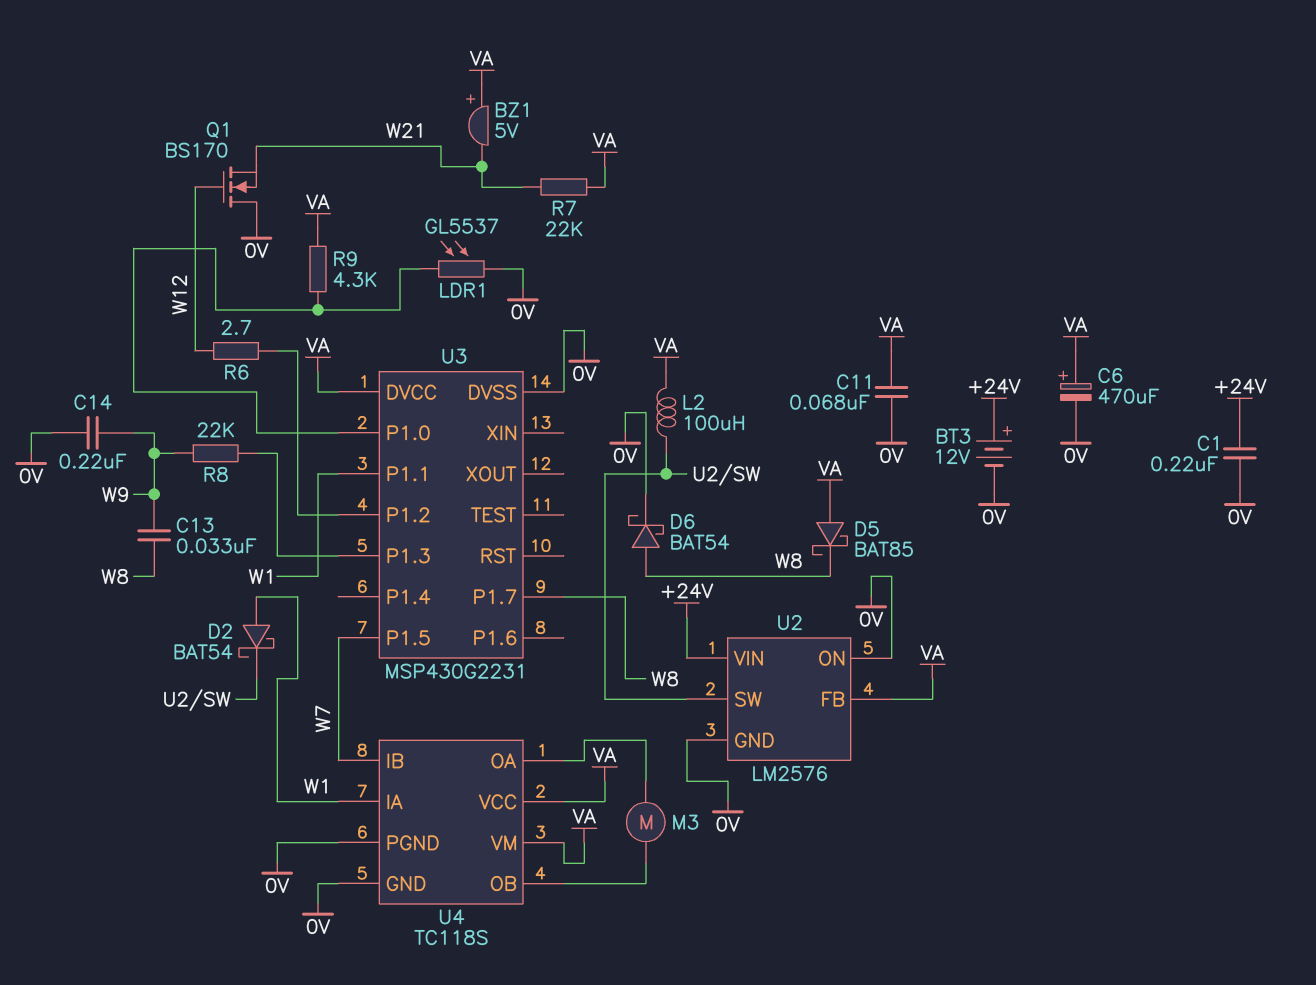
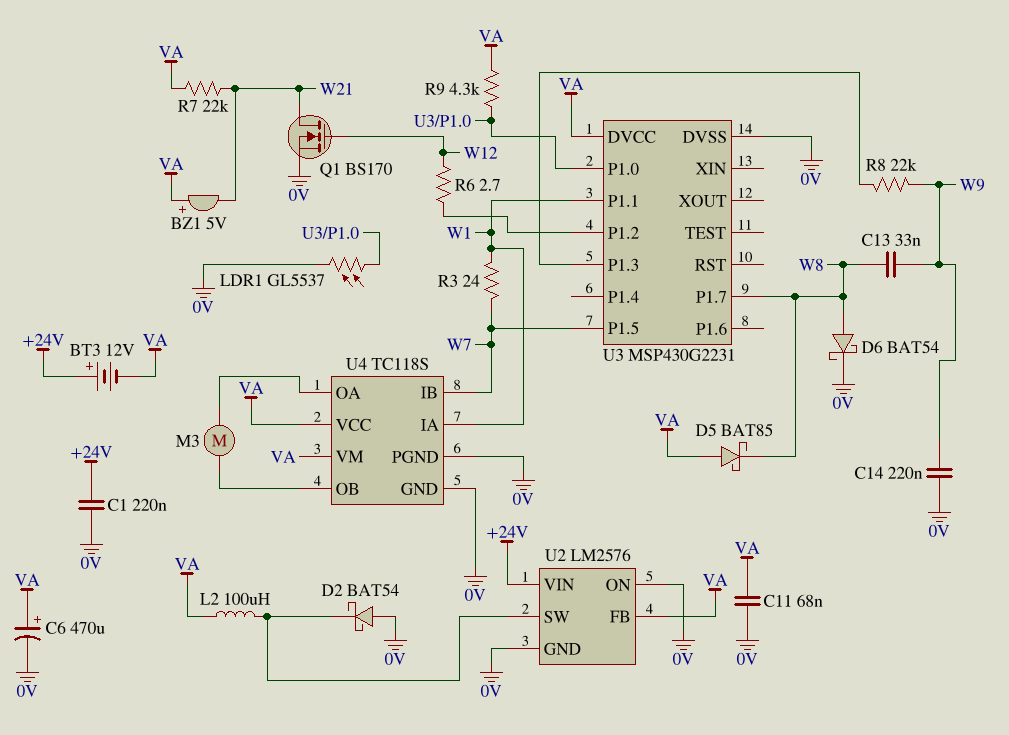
BT3: 12V (plus +24V, minus 0V) -> 12V (plus +24V, minus VA)
D2: schottky BAT54 (A W1, K U2/SW) -> schottky BAT54 (A 0V, K U2/SW)
Q1: NMOS BS170 (G W12, D 0V, S W21) -> NMOS BS170 (G W12, D W21, S 0V)
R3: none -> 24 (W1, W7)

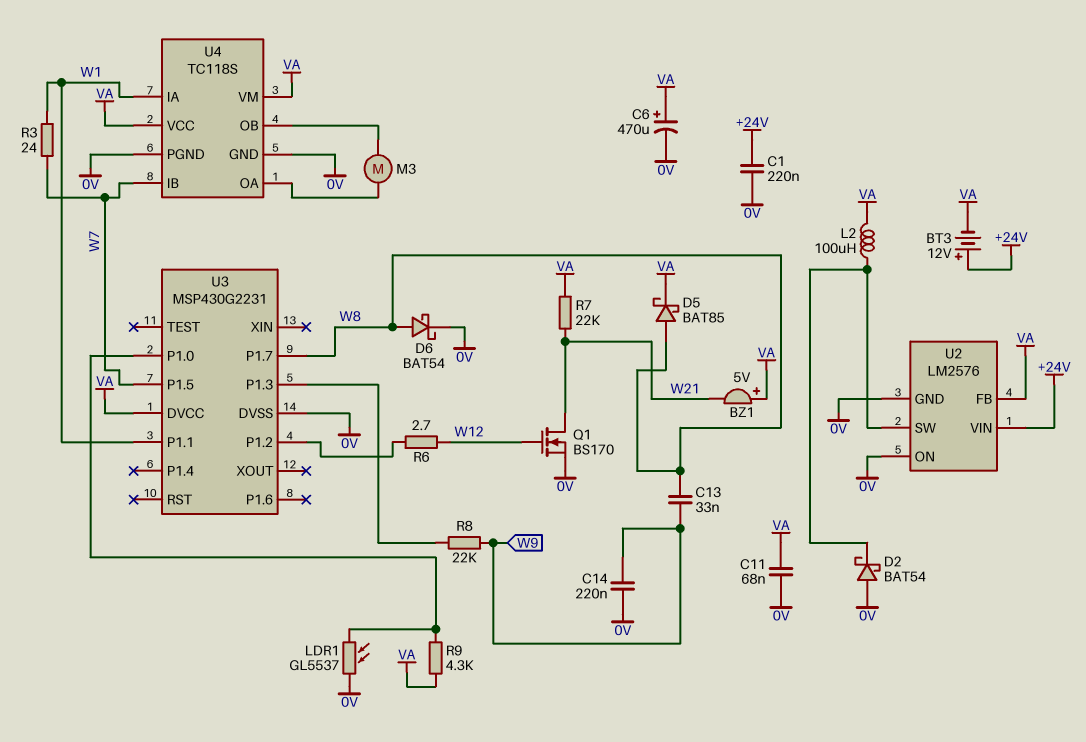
D5: schottky BAT85 (A VA, K W8) -> schottky BAT85 (A W8, K VA)

